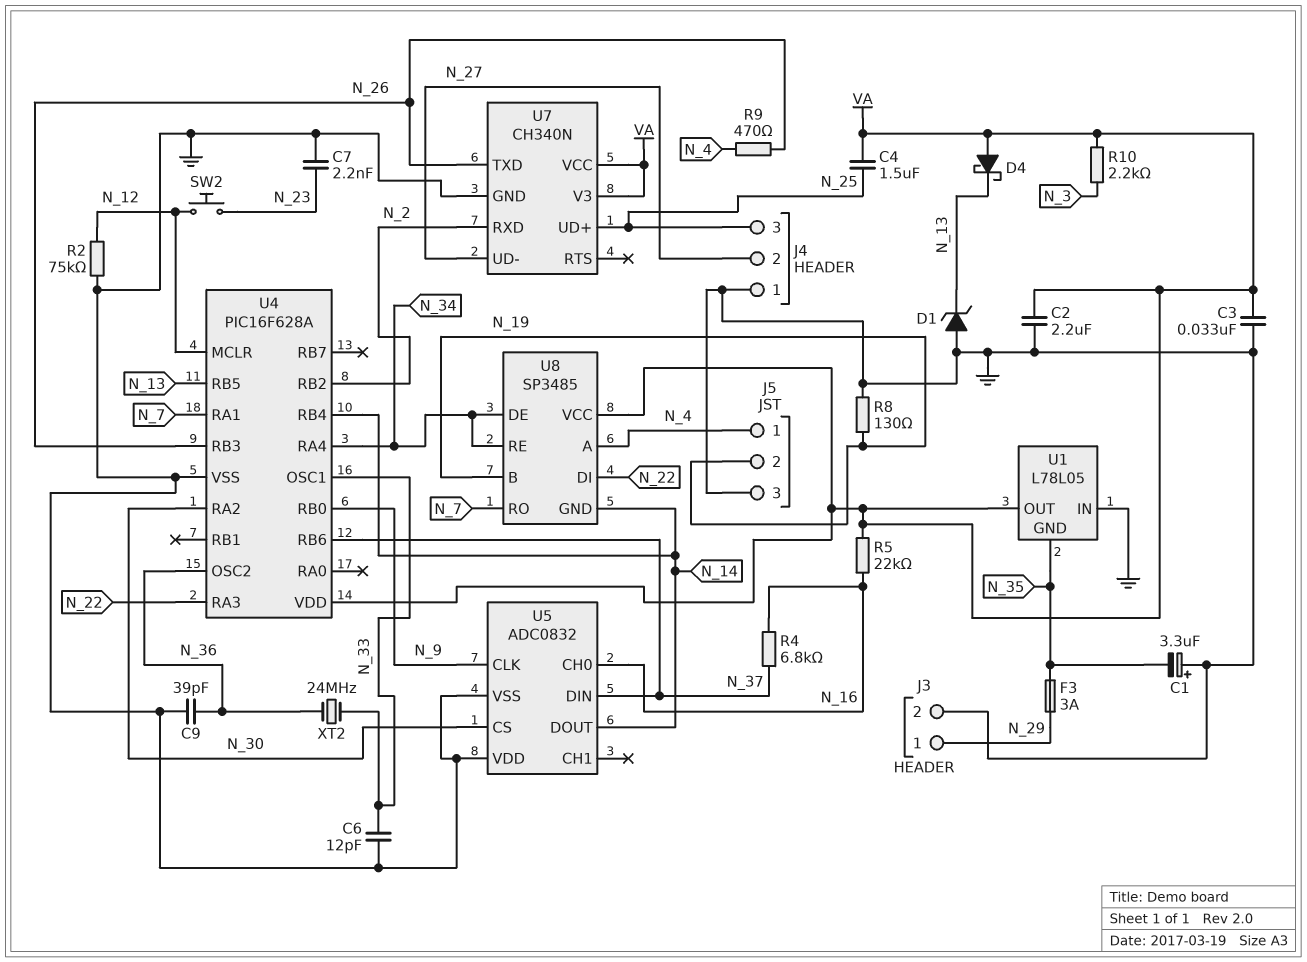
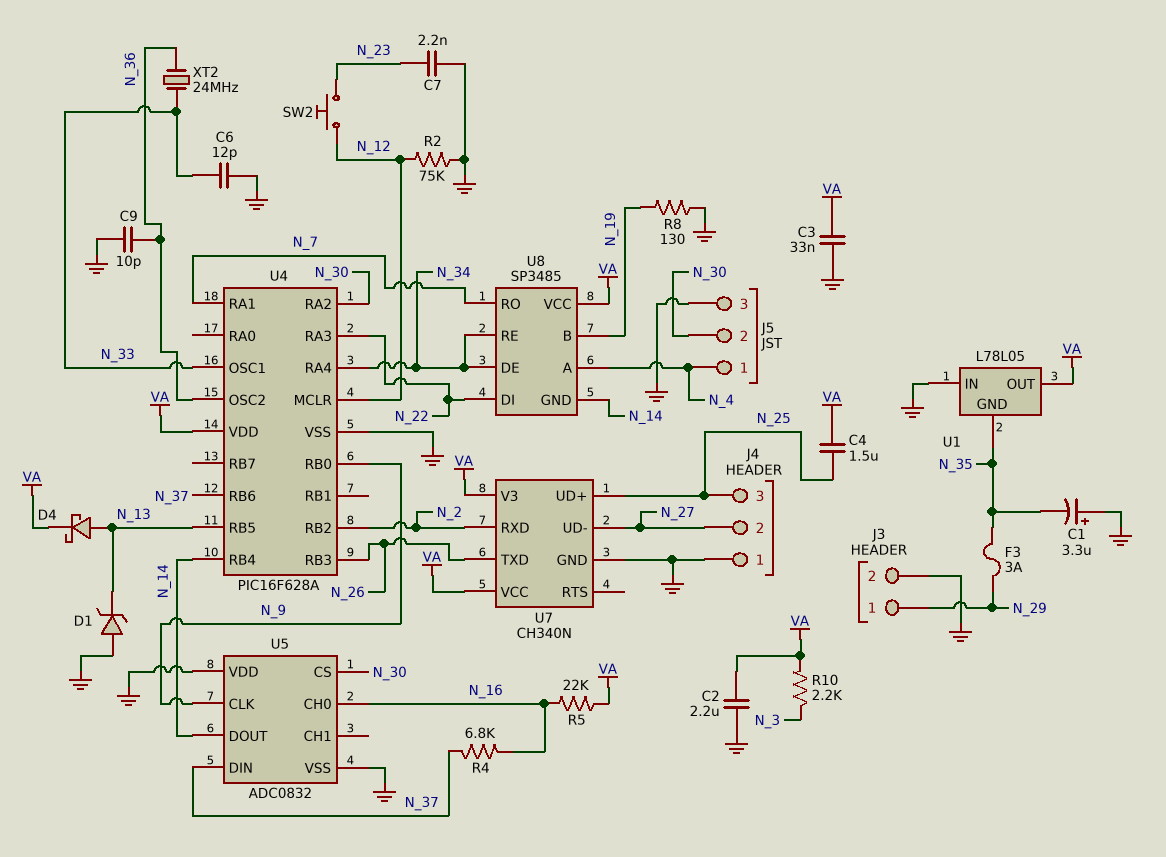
C9: 39pF (GND, N_36) -> 10pF (GND, N_36)
D4: schottky (A VA, K N_13) -> schottky (A N_13, K VA)
J5 pin 2: N_19 -> N_30
R9: 470 (N_4, N_26) -> none

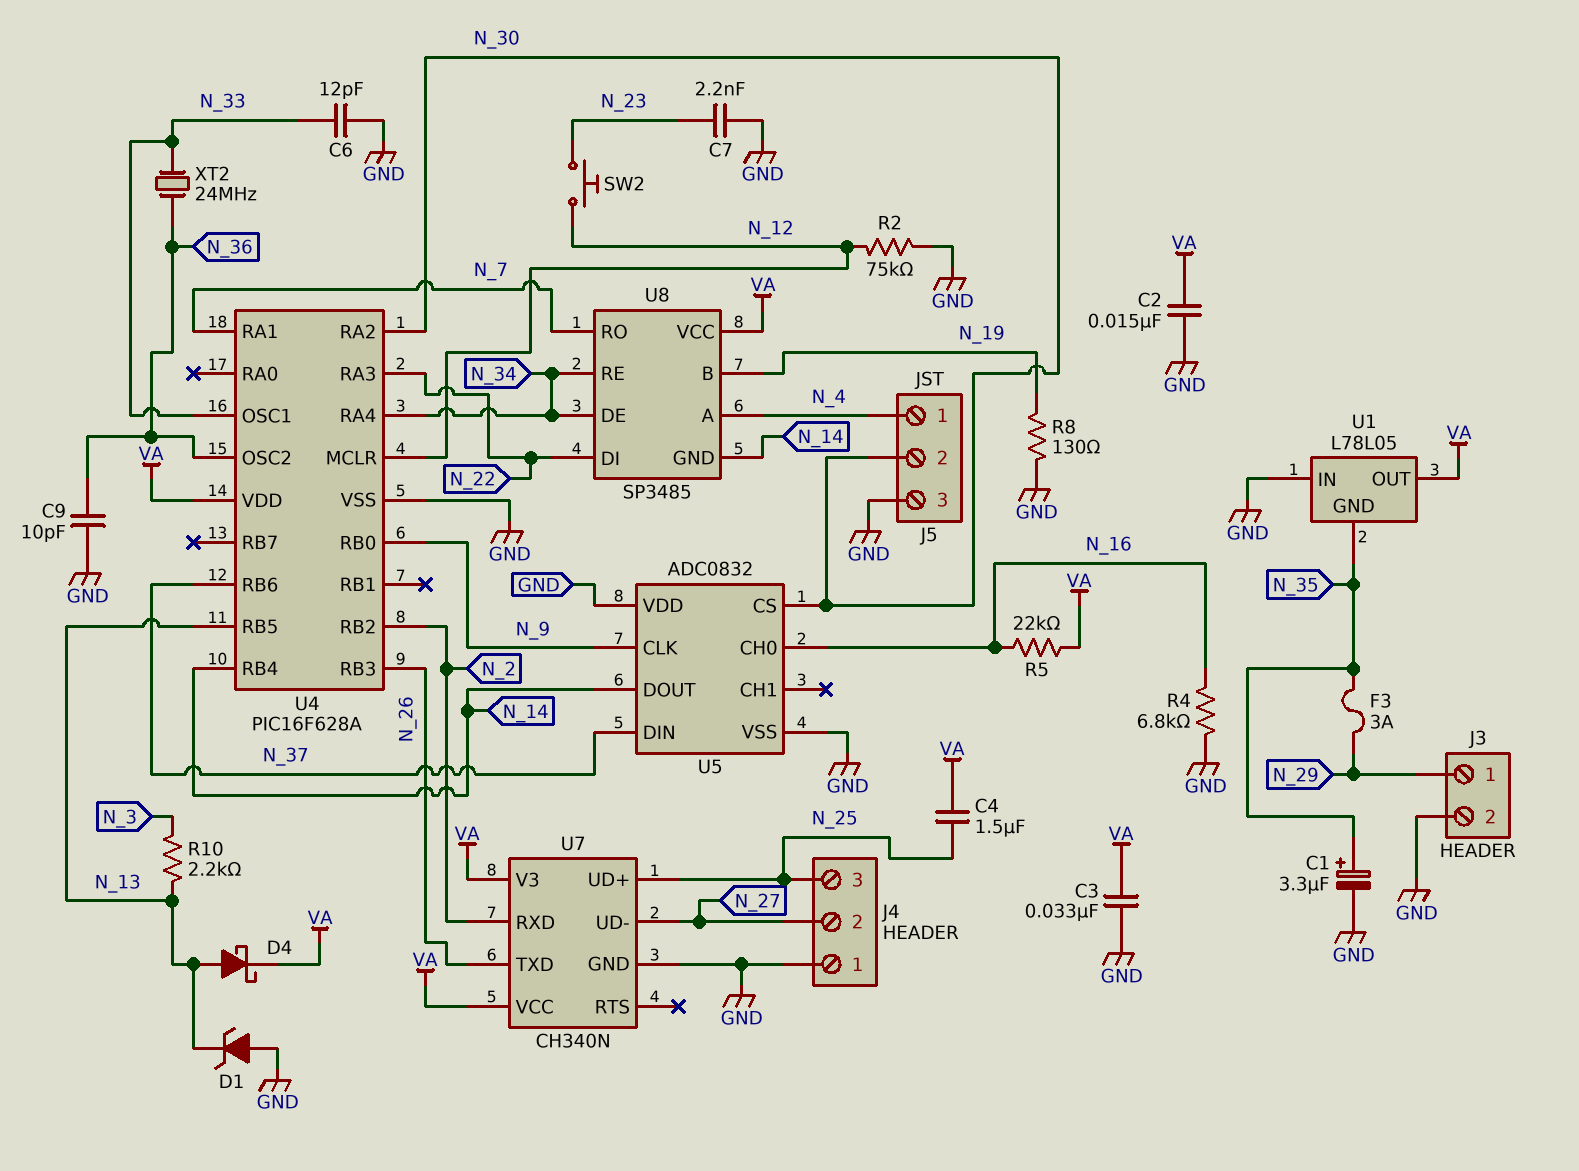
C1: 3.3uF (plus GND, minus N_35) -> 3.3uF (plus N_35, minus GND)
C2: 2.2uF (GND, VA) -> 15nF (GND, VA)
R4: 6.8k (N_16, N_37) -> 6.8k (GND, N_16)
R10: 2.2k (N_3, VA) -> 2.2k (N_3, N_13)

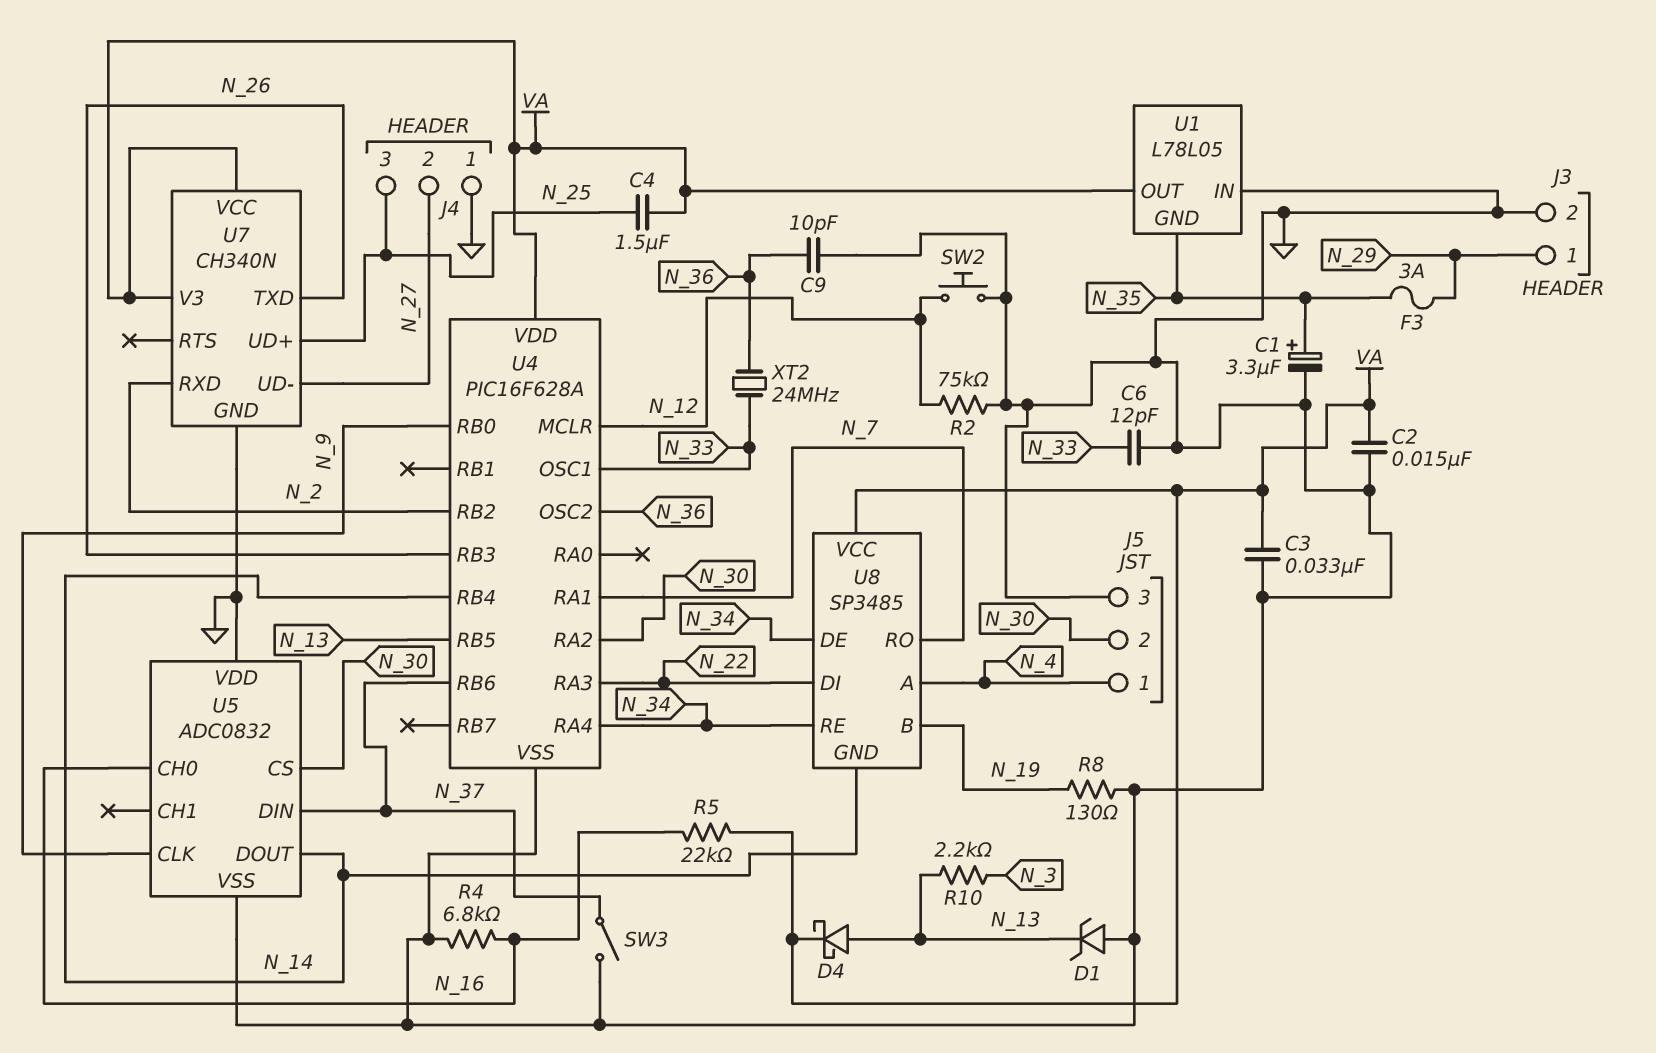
C7: 2.2nF (GND, N_23) -> none
SW2: button (N_12, N_23) -> button (GND, N_12)
SW3: none -> switch (GND, N_37)

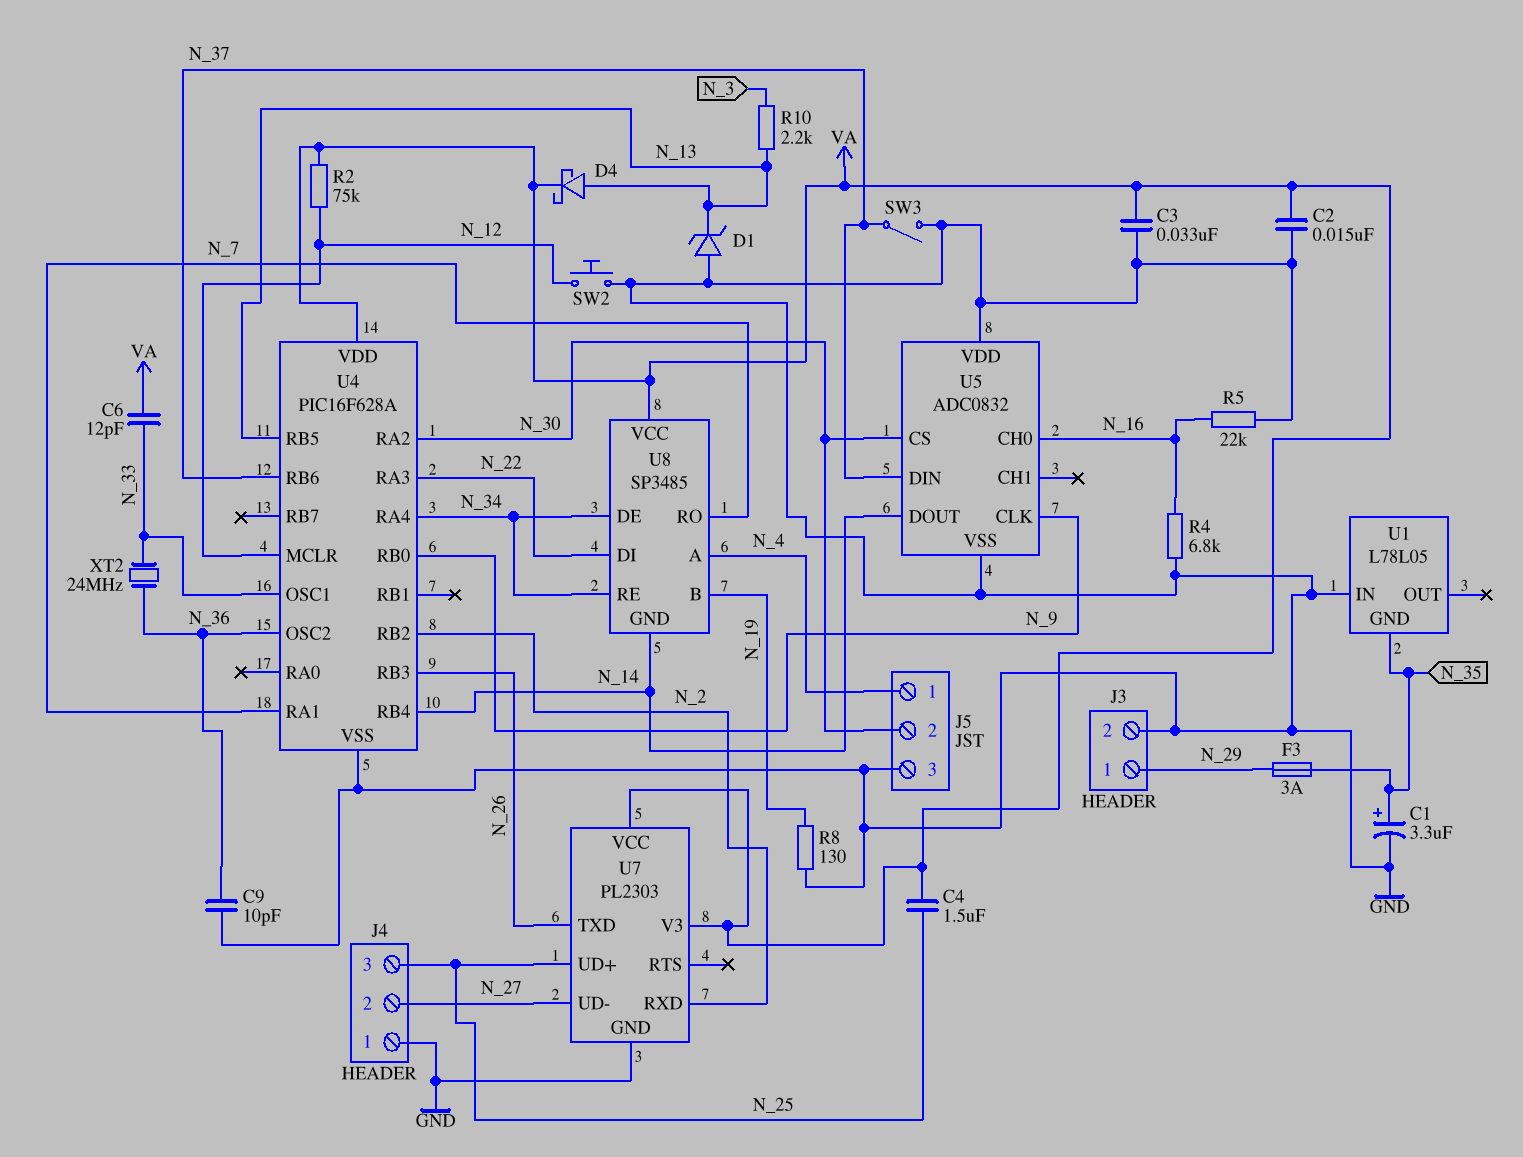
C6: 12pF (GND, N_33) -> 12pF (N_33, VA)
R2: 75k (GND, N_12) -> 75k (N_12, VA)
R5: 22k (N_16, VA) -> 22k (GND, N_16)
U1 pin OUT: VA -> none
U7: CH340N -> PL2303

